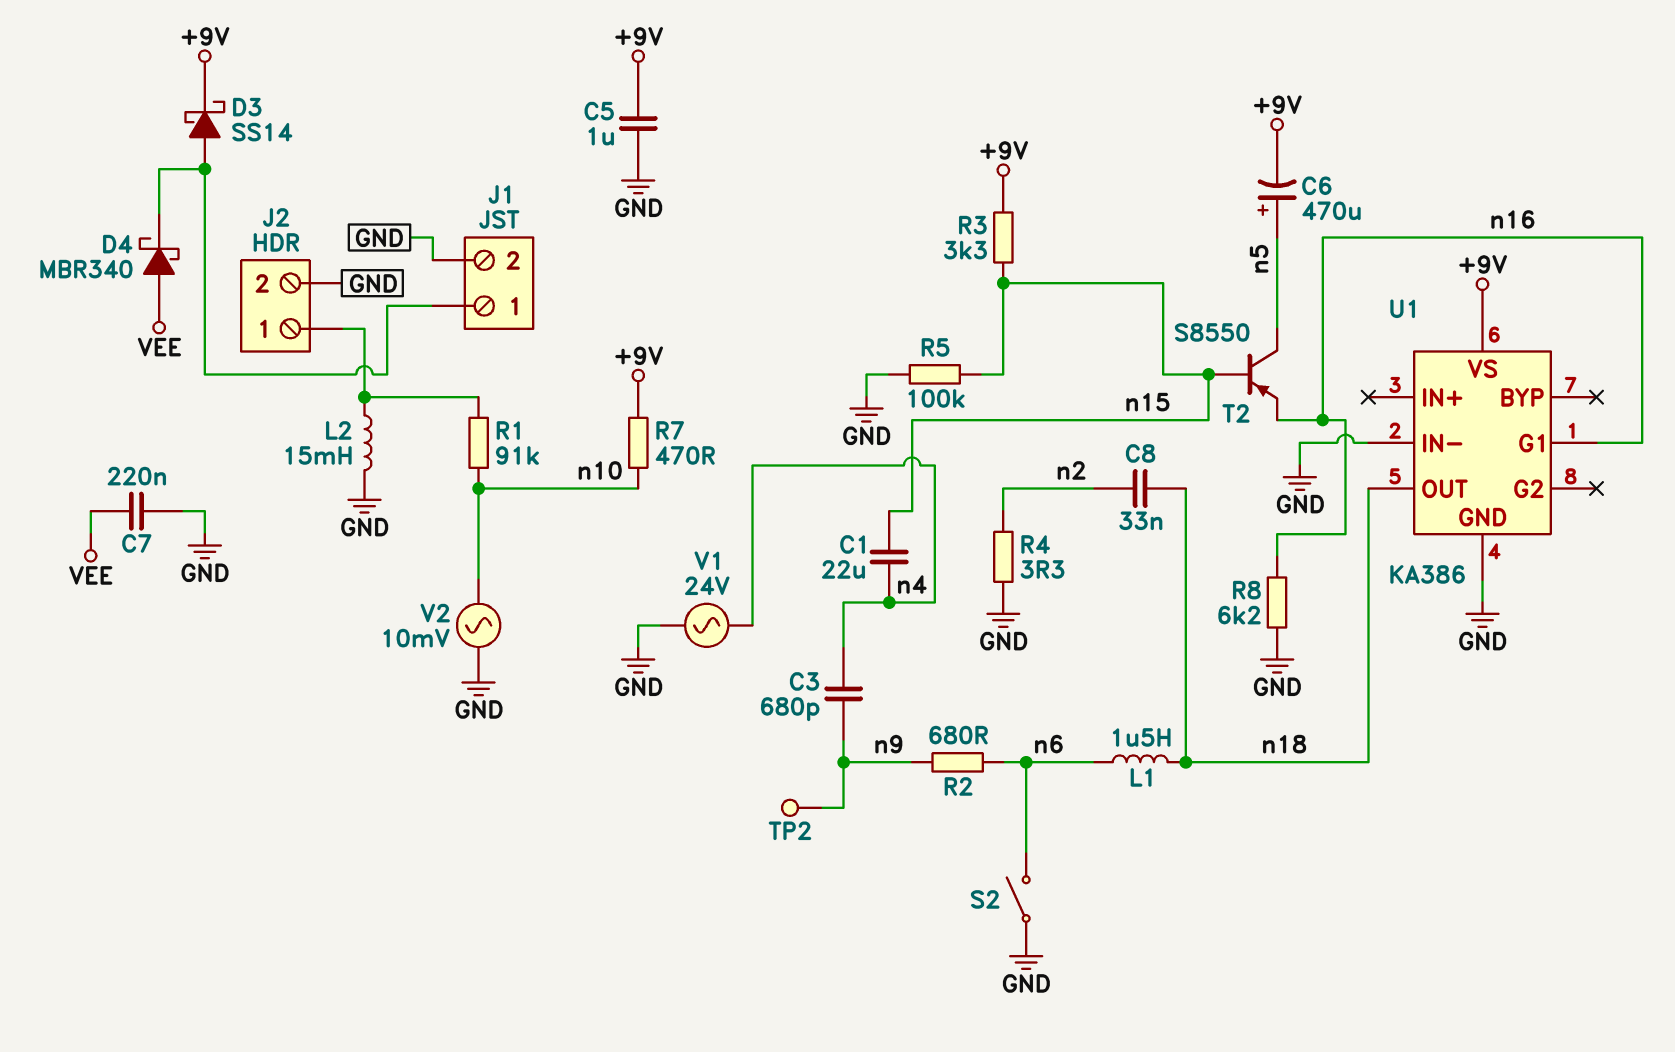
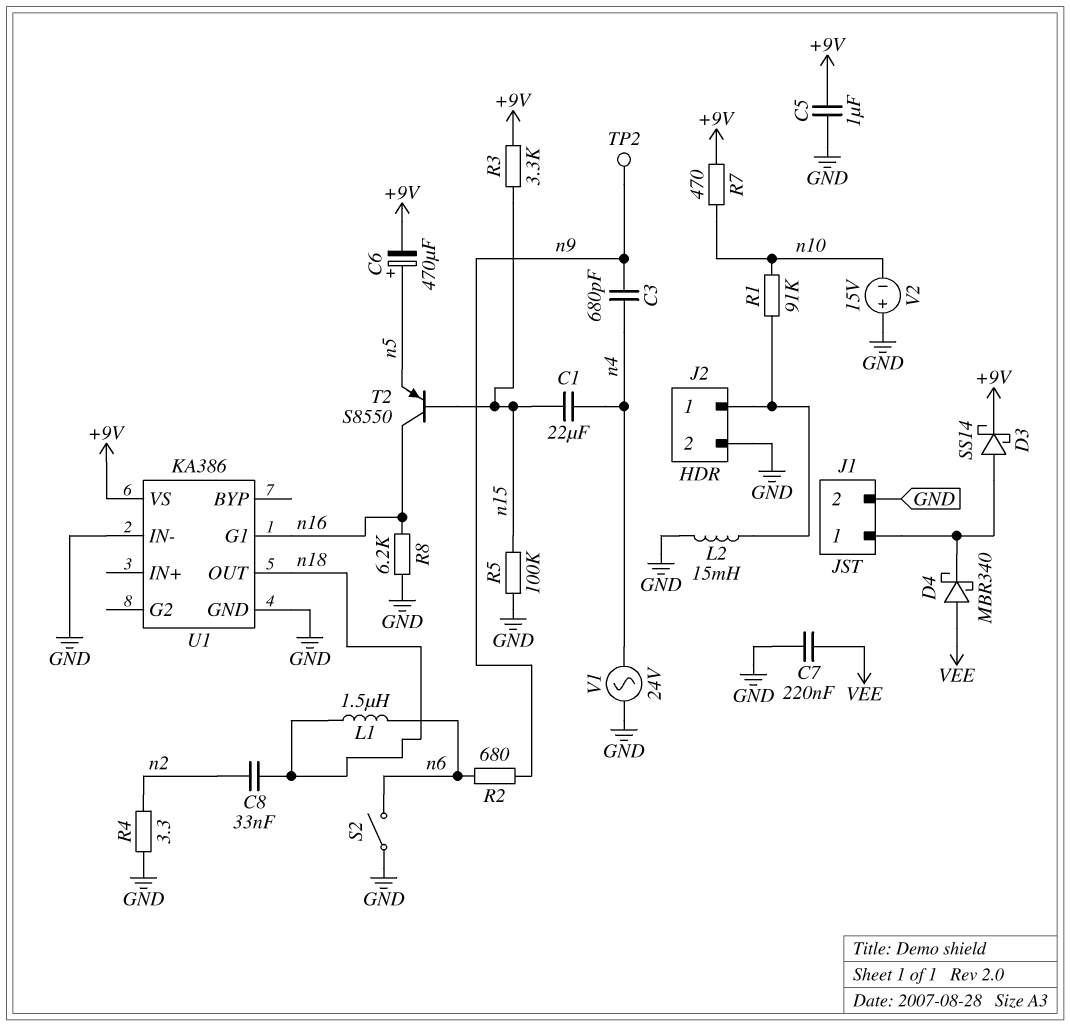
T2: PNP S8550 (B n15, C n5, E n16) -> PNP S8550 (B n15, C n16, E n5)
V2: AC 10mV (GND, n10) -> 15V (plus GND, minus n10)

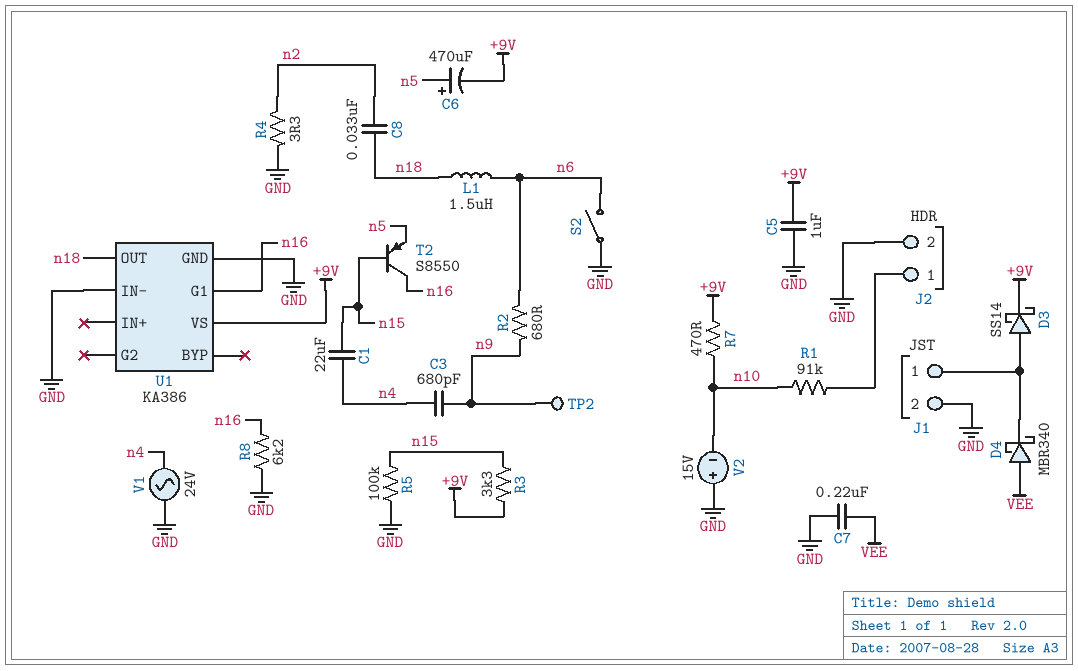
L2: 15mH (GND, J2/1) -> none

